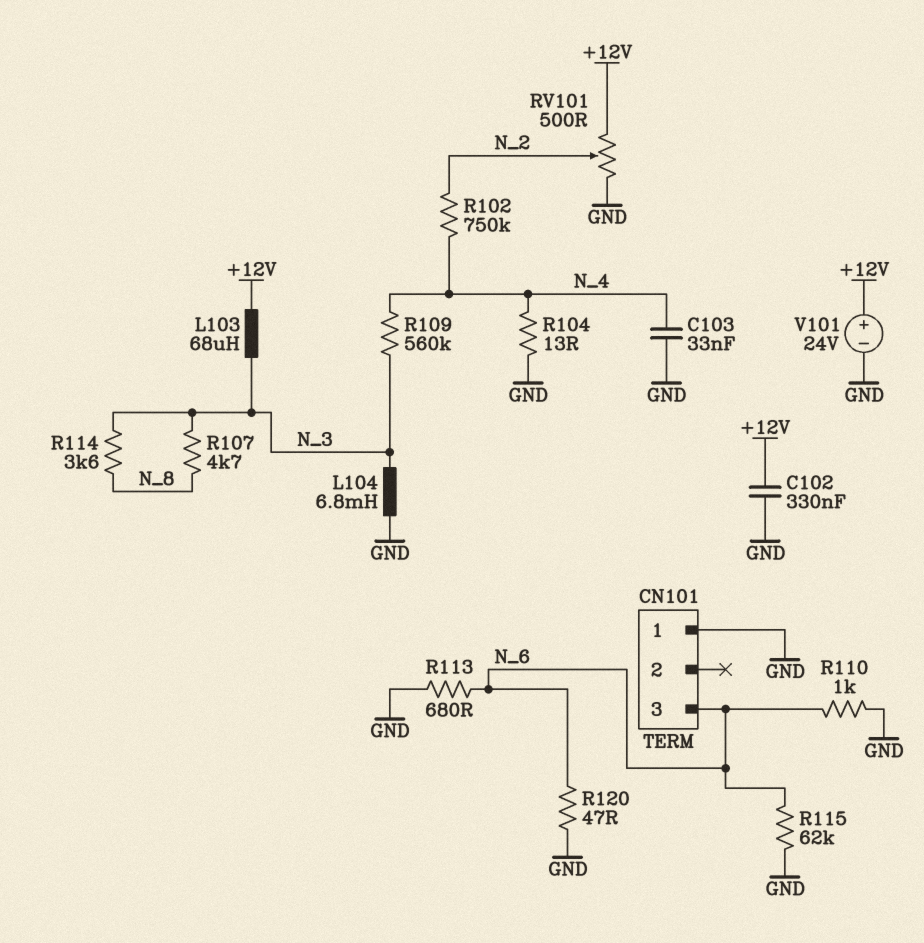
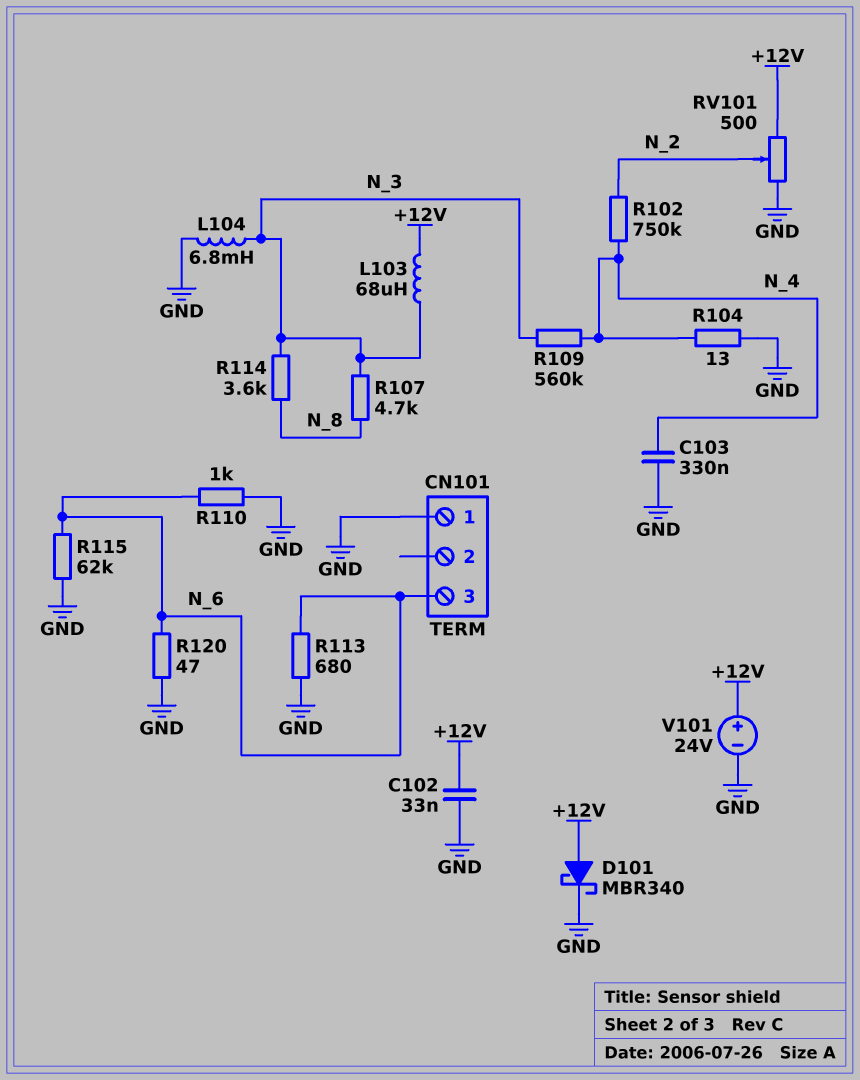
C102: 330nF (+12V, GND) -> 33nF (+12V, GND)
C103: 33nF (GND, N_4) -> 330nF (GND, N_4)
D101: none -> schottky MBR340 (A +12V, K GND)

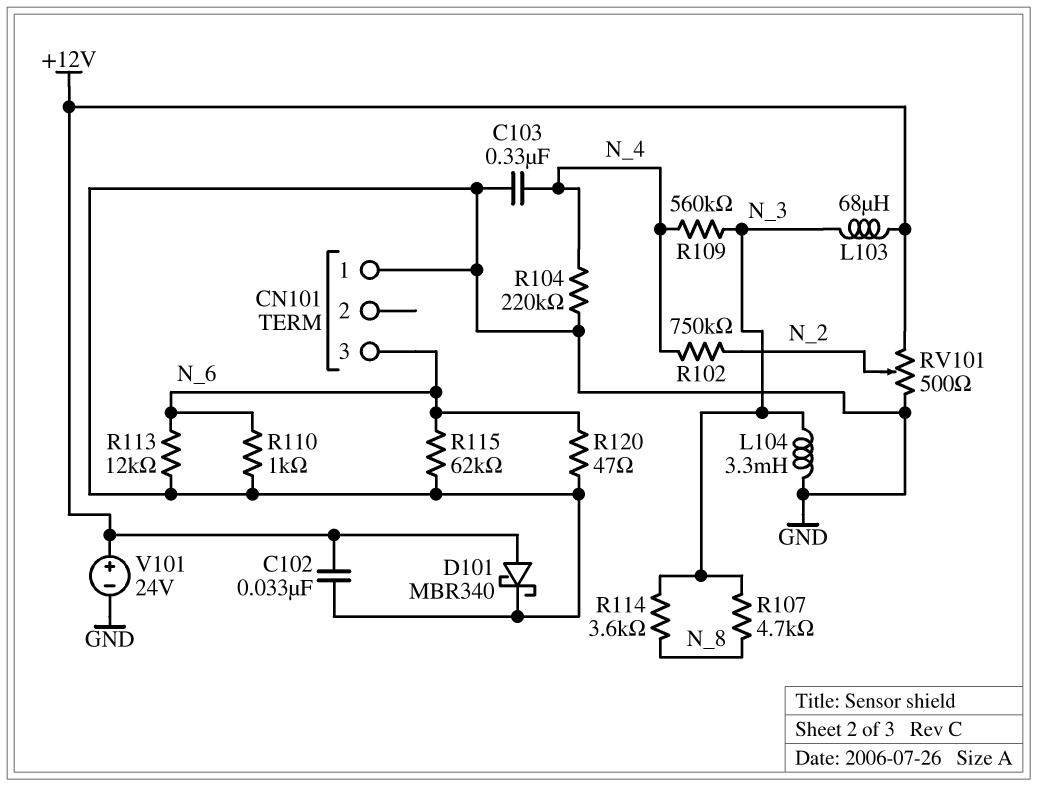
L104: 6.8mH (GND, N_3) -> 3.3mH (GND, N_3)
R104: 13 (GND, N_4) -> 220k (GND, N_4)
R113: 680 (GND, N_6) -> 12k (GND, N_6)

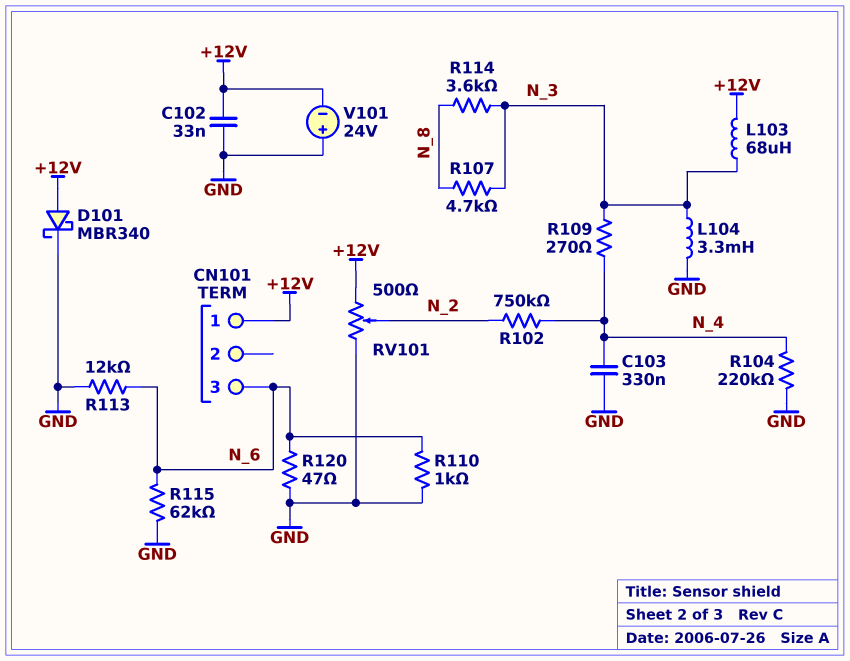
CN101 pin 1: GND -> +12V
R109: 560k (N_3, N_4) -> 270 (N_3, N_4)
V101: 24V (plus +12V, minus GND) -> 24V (plus GND, minus +12V)

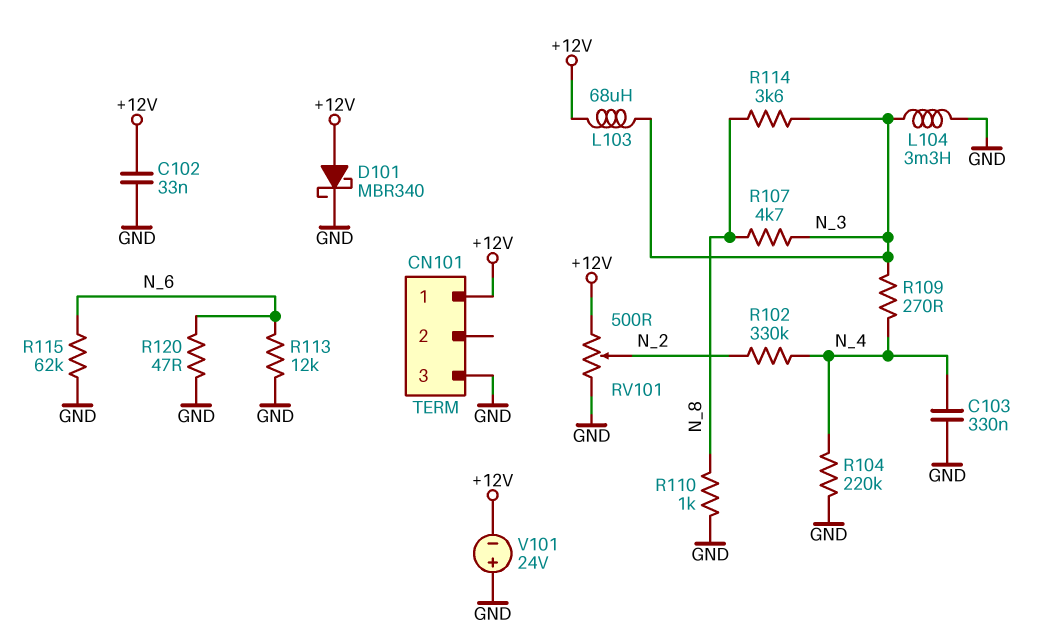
CN101 pin 3: N_6 -> GND
R102: 750k (N_2, N_4) -> 330k (N_2, N_4)
R110: 1k (GND, N_6) -> 1k (GND, N_8)

